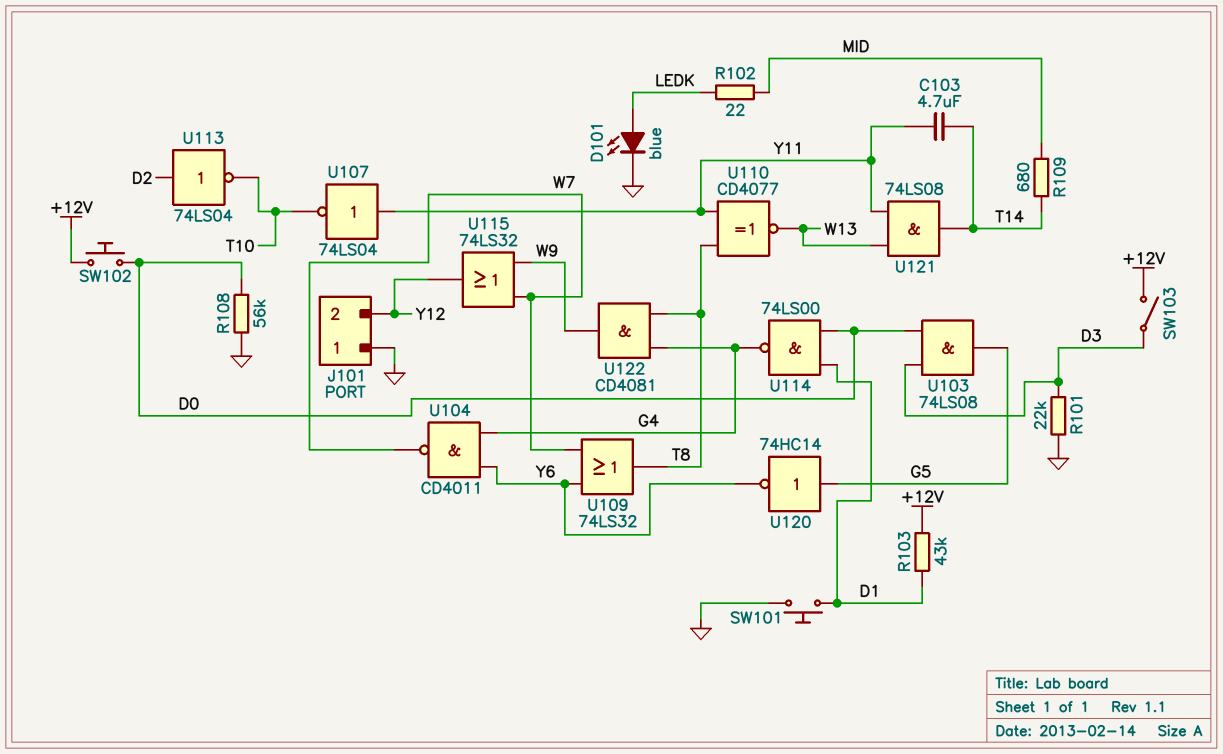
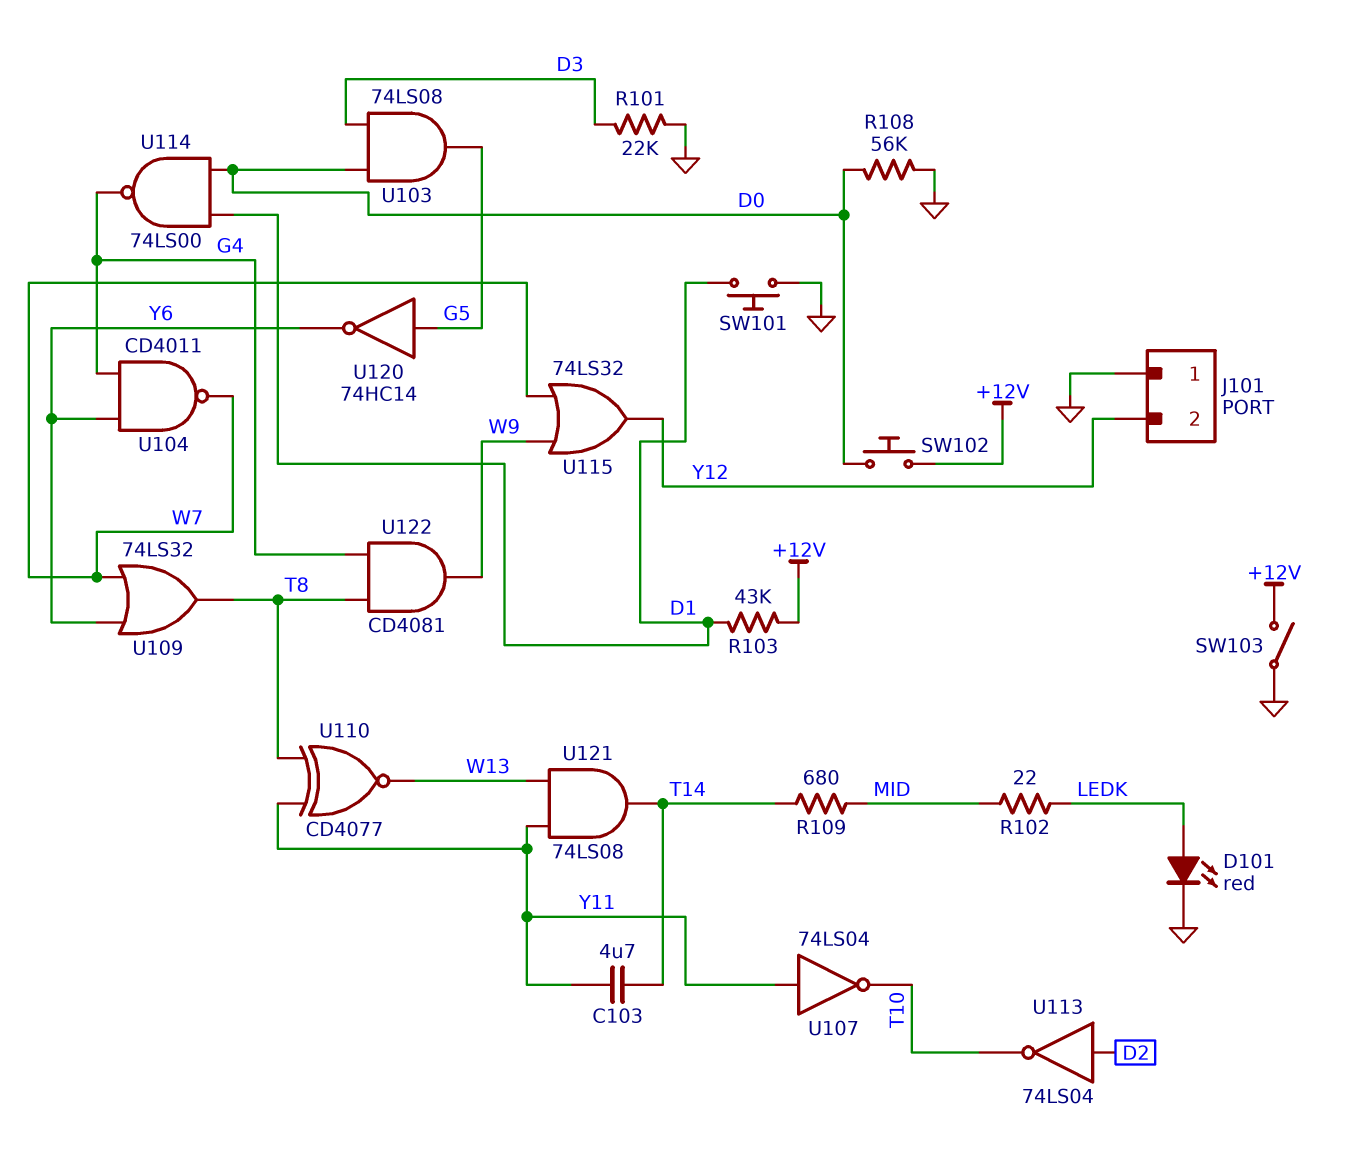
D101: LED blue (A LEDK, K GND) -> LED red (A LEDK, K GND)
SW103: switch (+12V, D3) -> switch (+12V, GND)

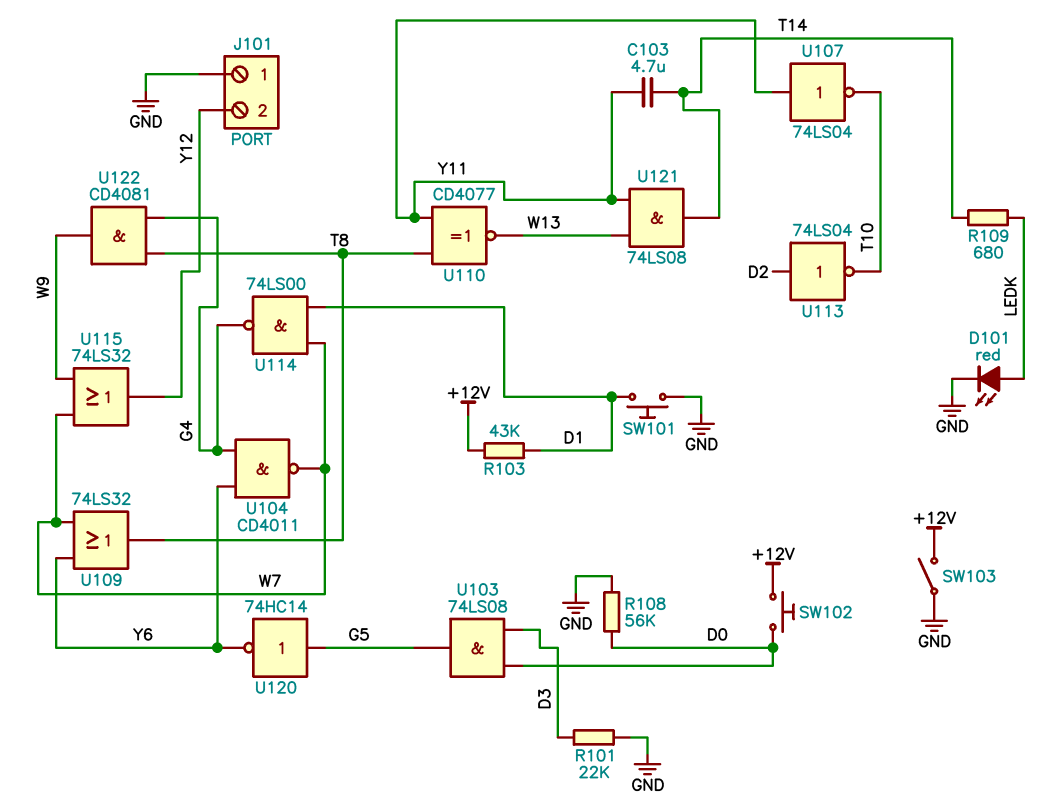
R102: 22 (LEDK, MID) -> none
R109: 680 (MID, T14) -> 680 (LEDK, T14)
U114: NAND 74LS00 (in D0, in D1, out G4) -> NAND 74LS00 (in D1, in W7, out G4)

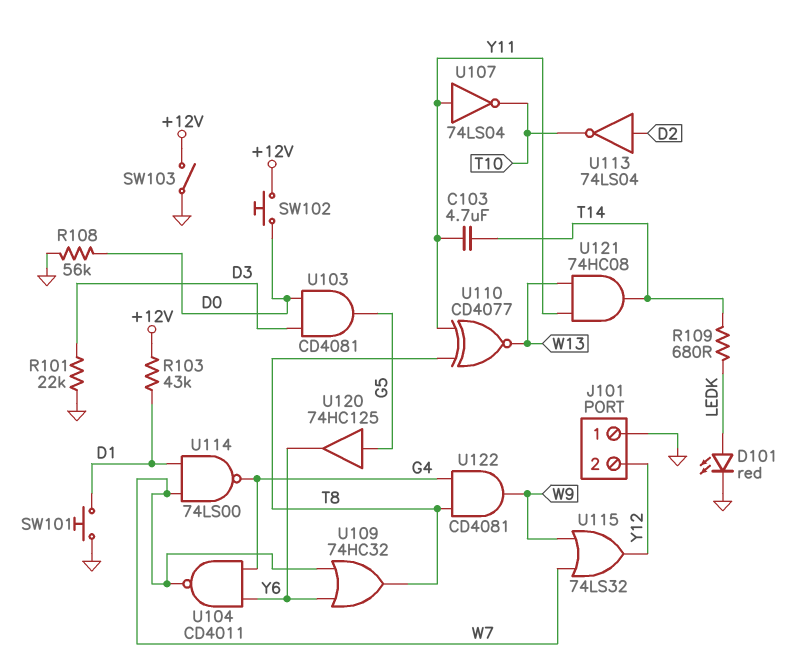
U103: AND 74LS08 (in D0, in D3, out G5) -> AND CD4081 (in D0, in D3, out G5)
U109: OR 74LS32 (in W7, in Y6, out T8) -> OR 74HC32 (in W7, in Y6, out T8)
U120: NOT 74HC14 (in G5, out Y6) -> buffer 74HC125 (in G5, out Y6)
U121: AND 74LS08 (in W13, in Y11, out T14) -> AND 74HC08 (in W13, in Y11, out T14)

